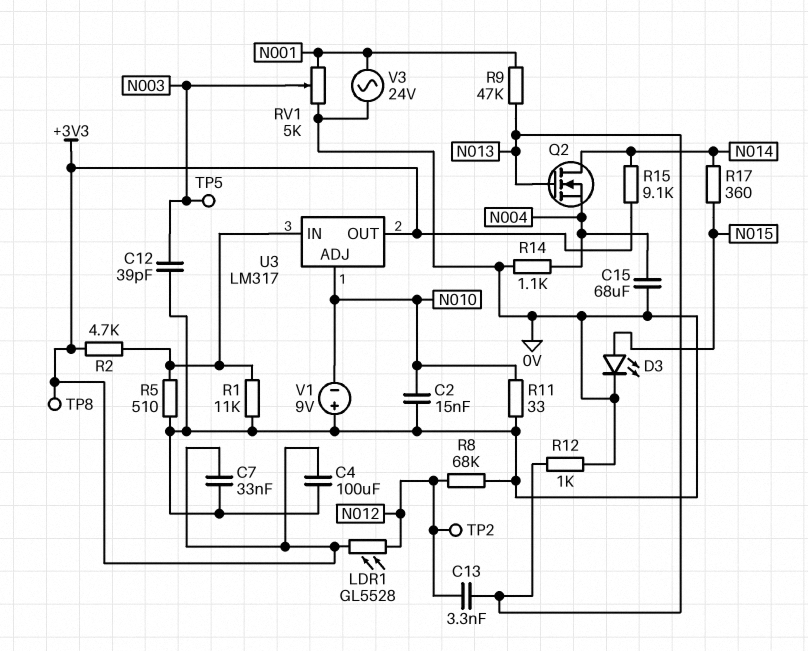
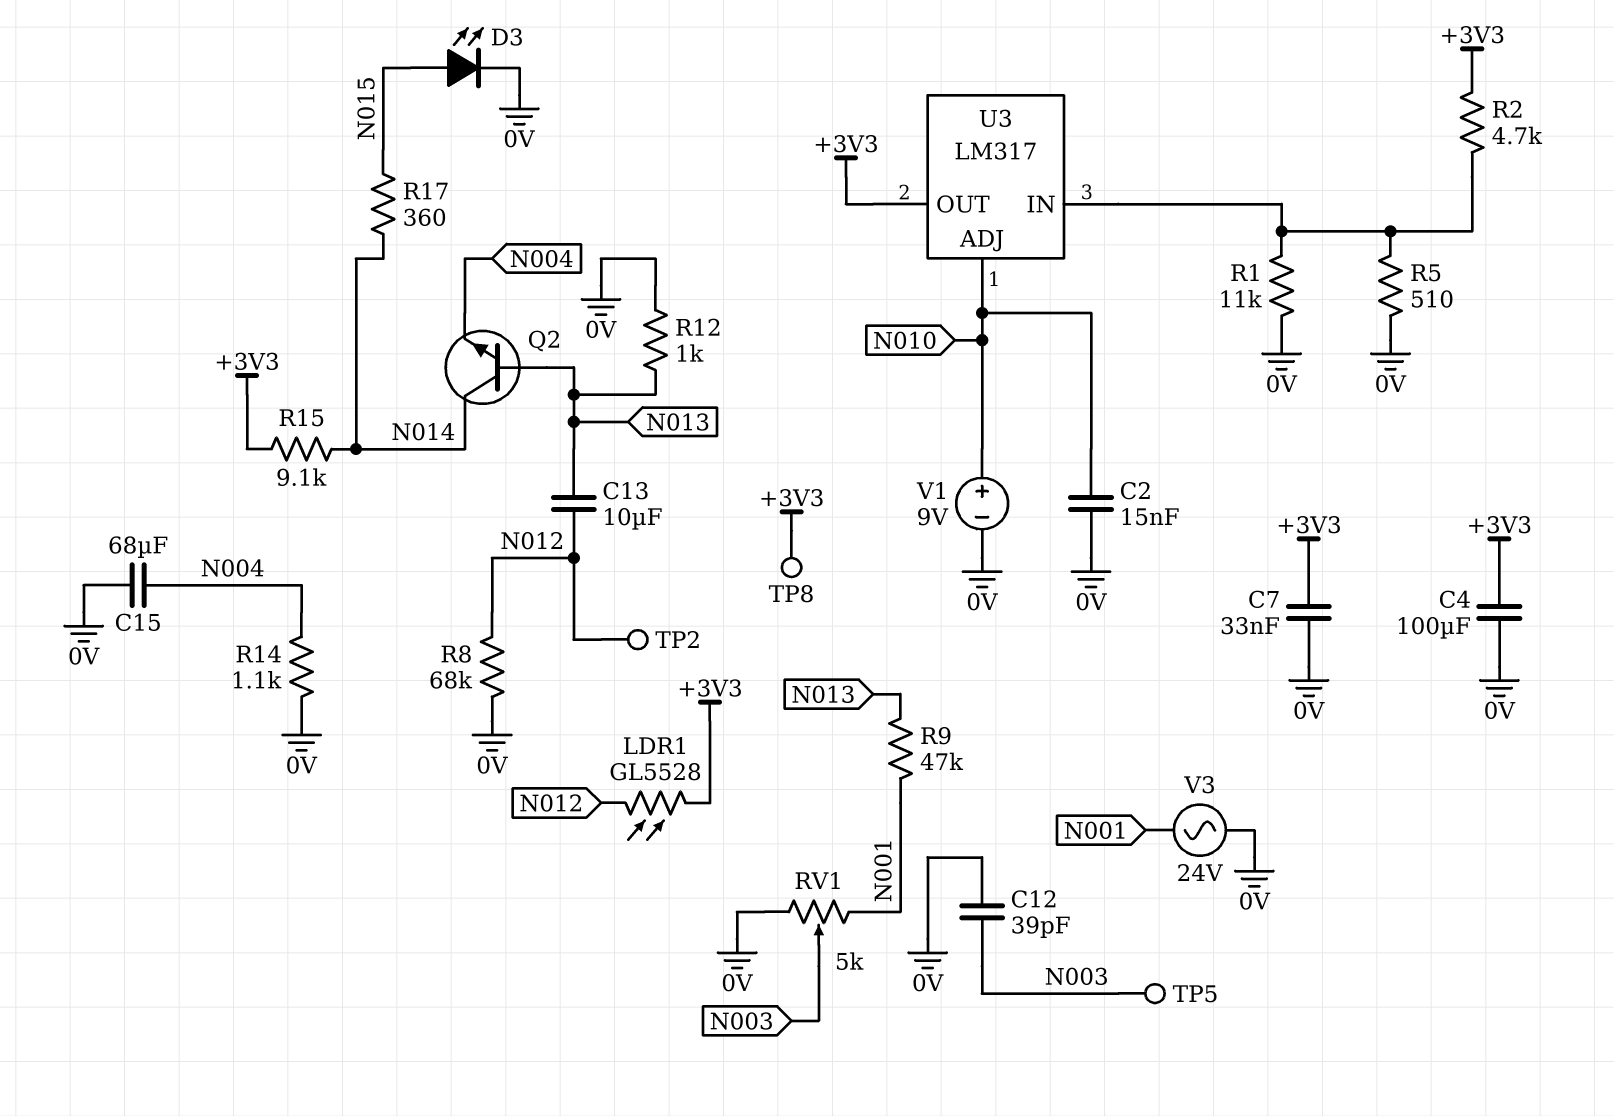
C13: 3.3nF (N012, N013) -> 10uF (N012, N013)
Q2: NMOS (G N013, D N014, S N004) -> NPN (B N013, C N014, E N004)
R11: 33 (0V, N010) -> none
V1: 9V (plus 0V, minus N010) -> 9V (plus N010, minus 0V)

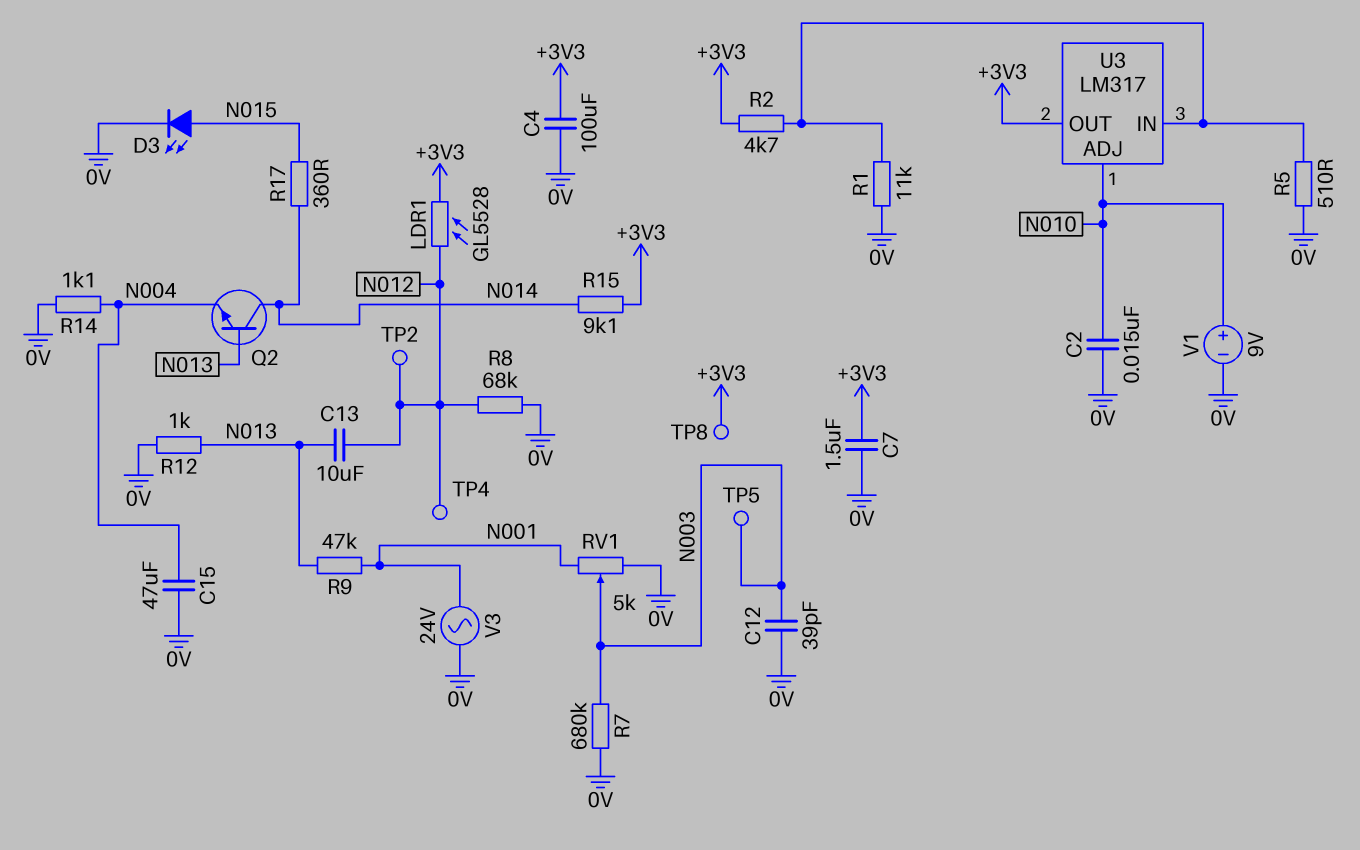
C7: 33nF (+3V3, 0V) -> 1.5uF (+3V3, 0V)
C15: 68uF (0V, N004) -> 47uF (0V, N004)
R7: none -> 680k (0V, N003)
TP4: none -> test point (N012)

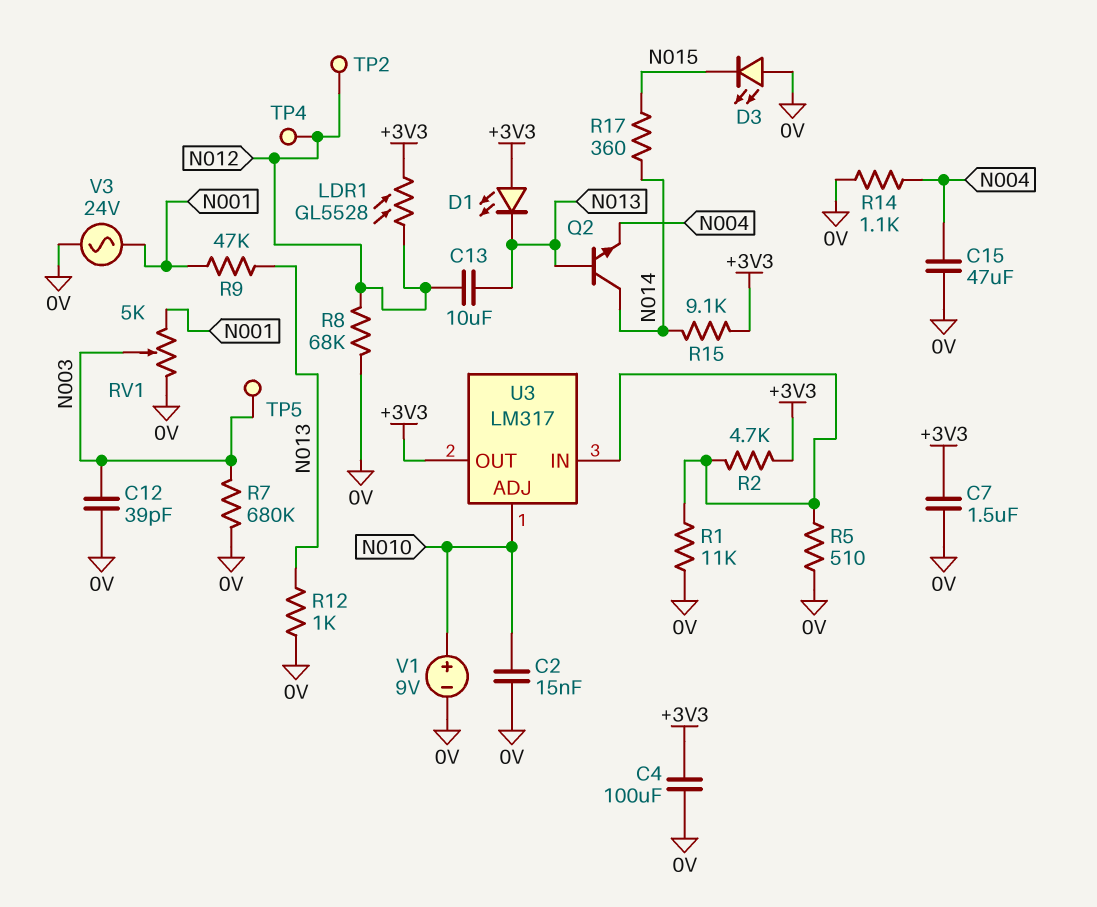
D1: none -> LED (A +3V3, K N013)
D3: LED (A N015, K 0V) -> LED (A 0V, K N015)
TP8: test point (+3V3) -> none

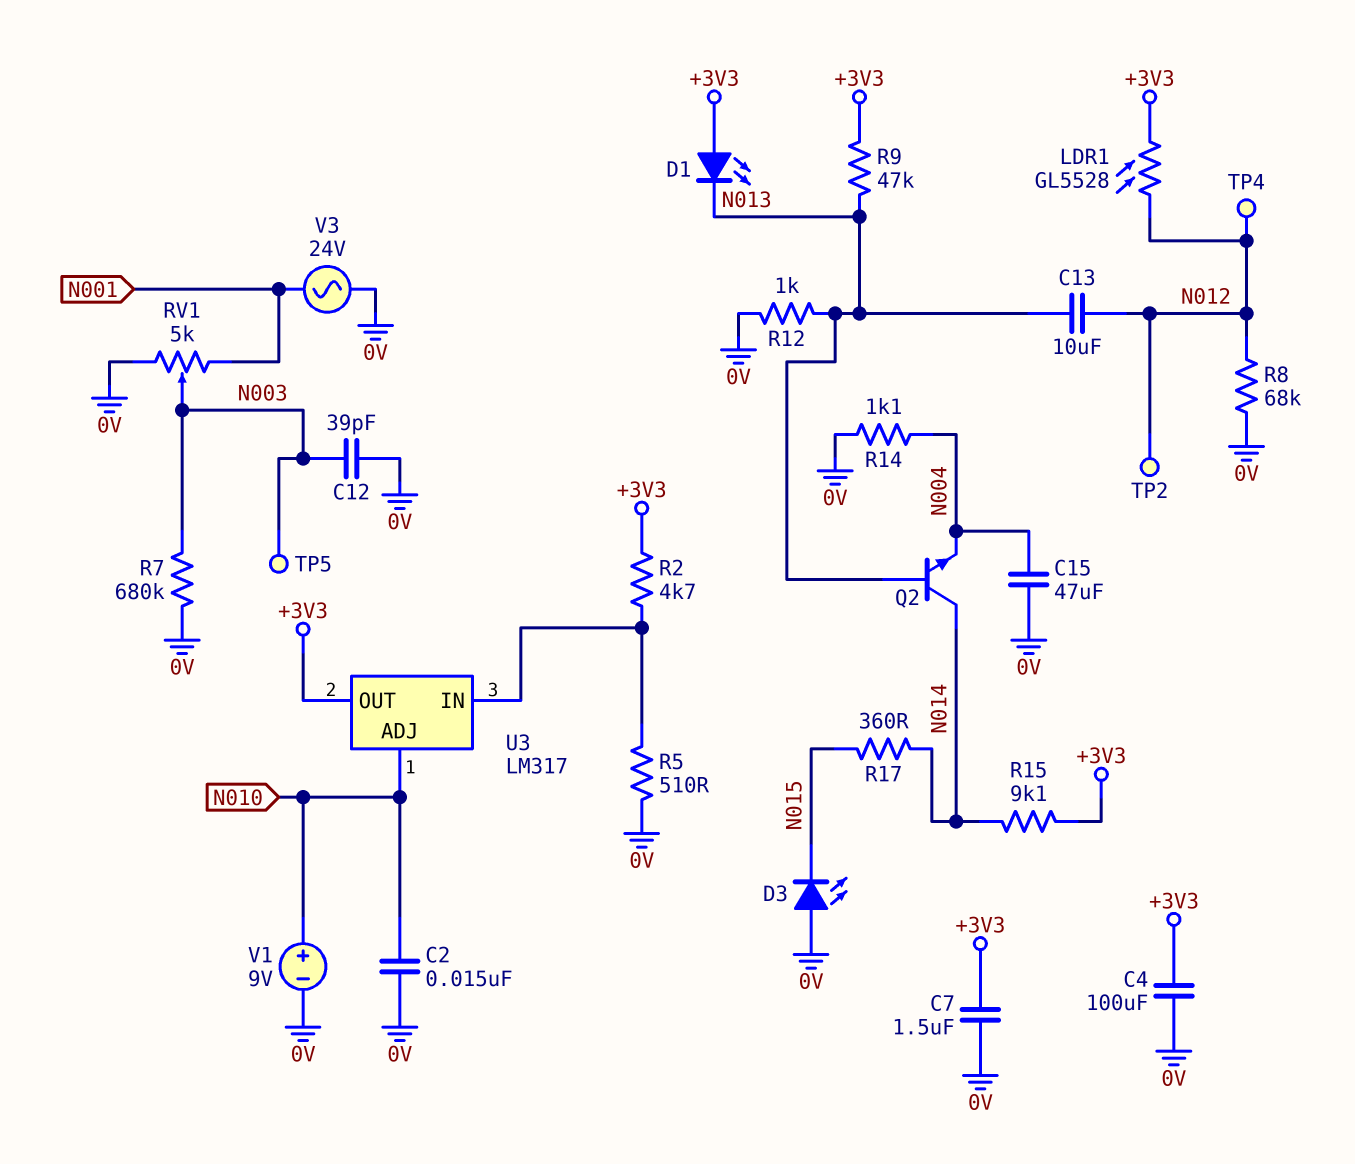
R1: 11k (0V, U3/IN) -> none
R9: 47k (N001, N013) -> 47k (+3V3, N013)

